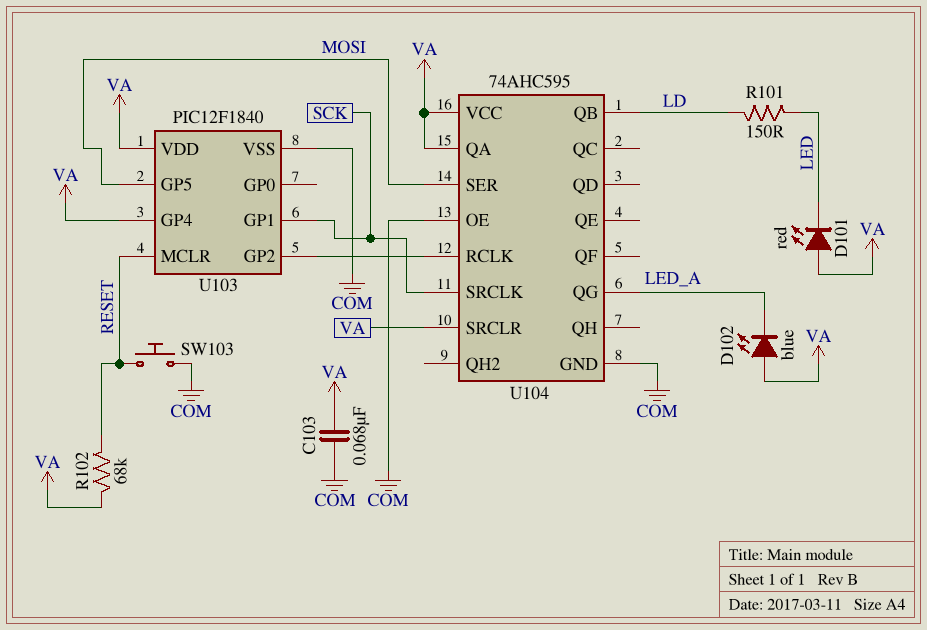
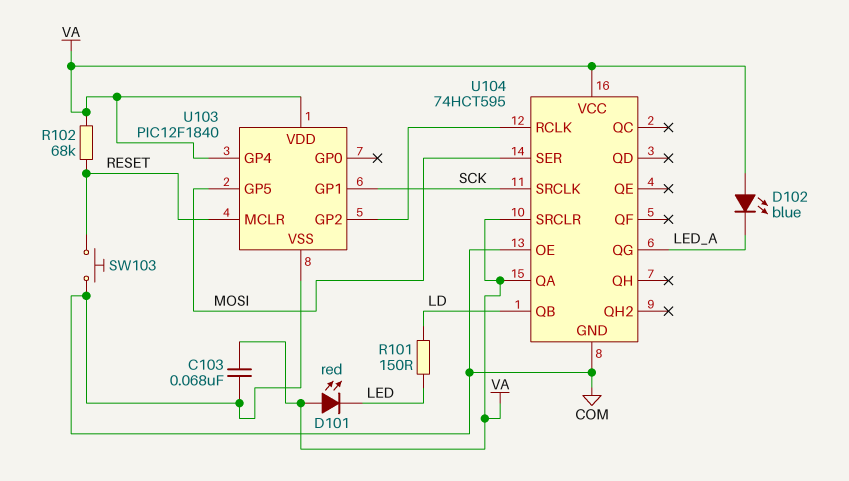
U104: 74AHC595 -> 74HCT595

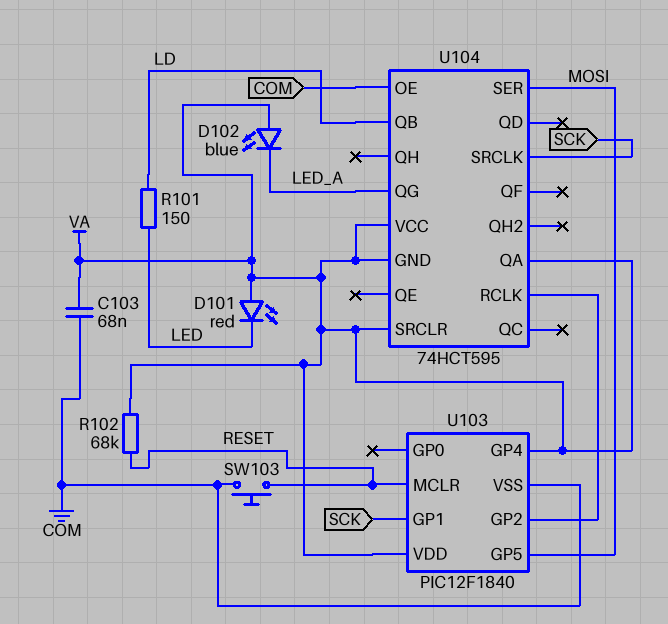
U104 pin GND: COM -> VA

